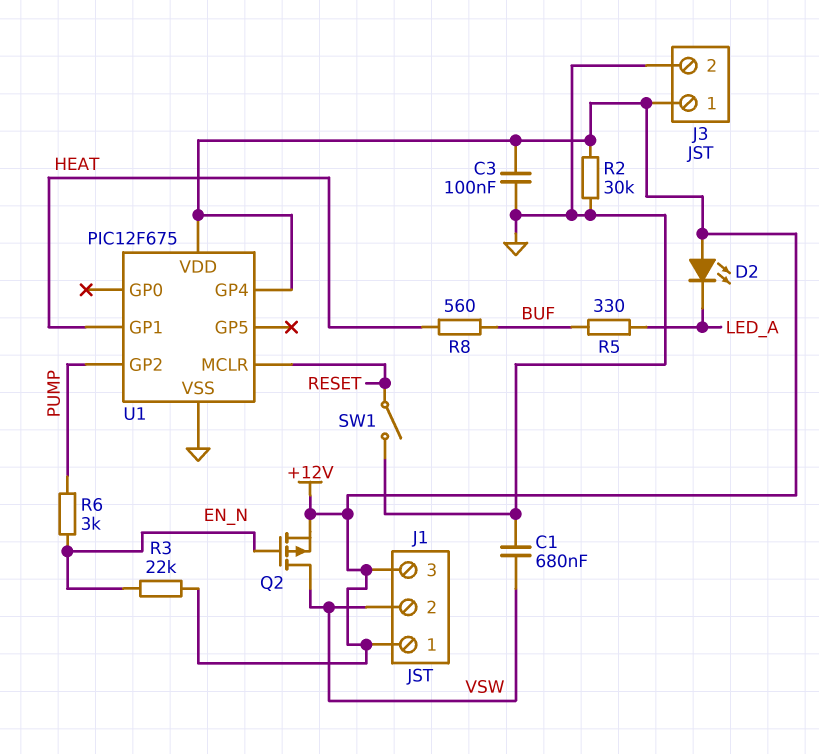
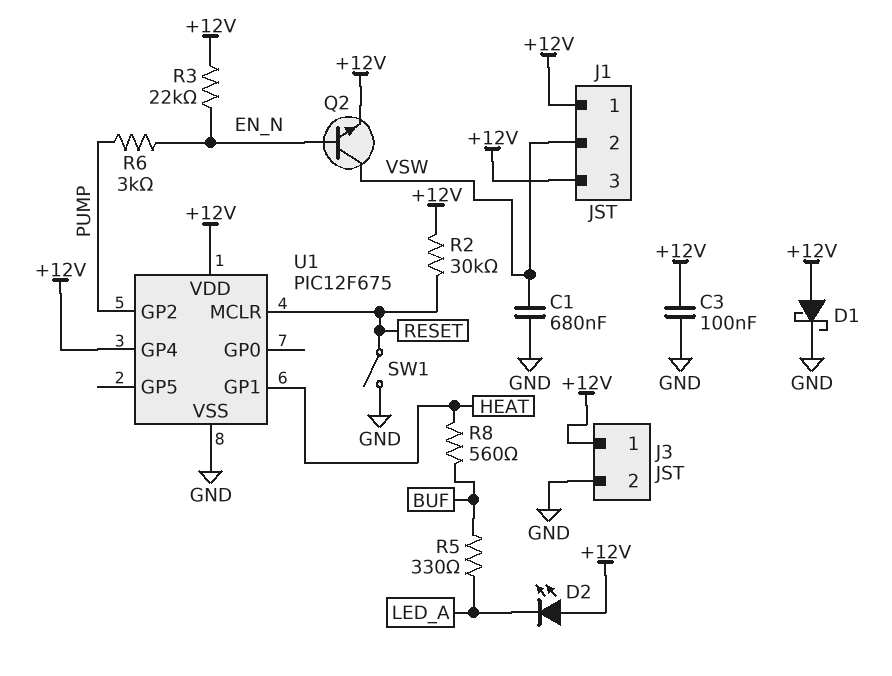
D1: none -> schottky (A +12V, K GND)
Q2: PMOS (G EN_N, D VSW, S +12V) -> NPN (B EN_N, C VSW, E +12V)
R2: 30k (+12V, GND) -> 30k (+12V, RESET)

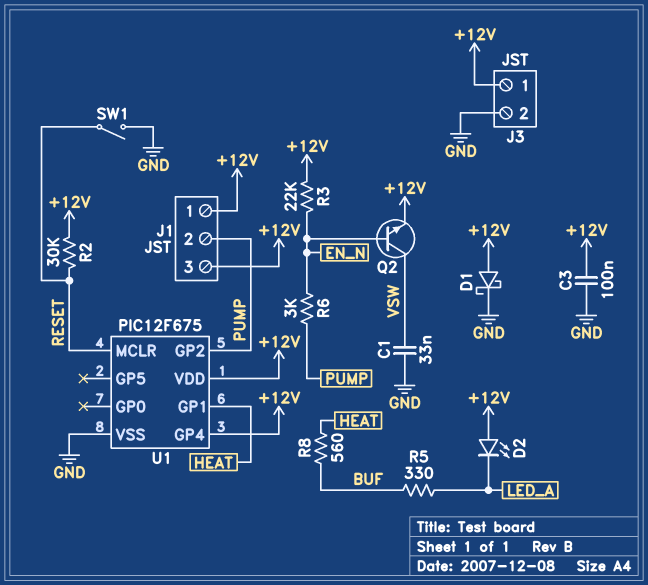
C1: 680nF (GND, VSW) -> 33nF (GND, VSW)
J1 pin 2: VSW -> PUMP

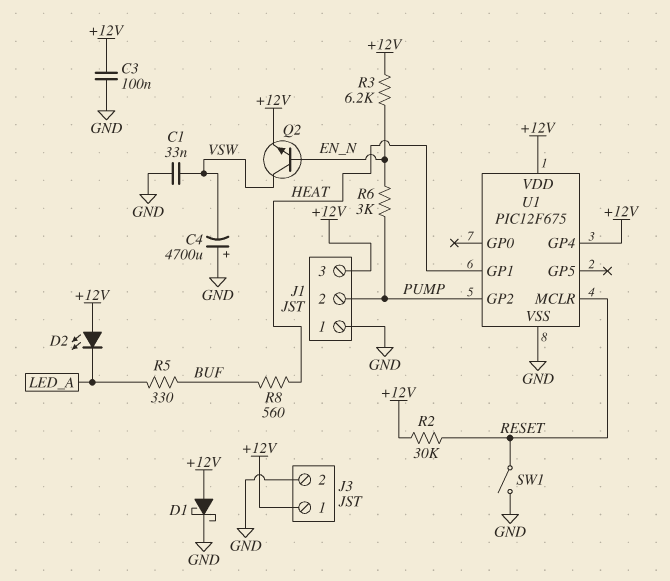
C4: none -> 4700uF (plus GND, minus VSW)
J1 pin 1: +12V -> GND
R3: 22k (+12V, EN_N) -> 6.2k (+12V, EN_N)

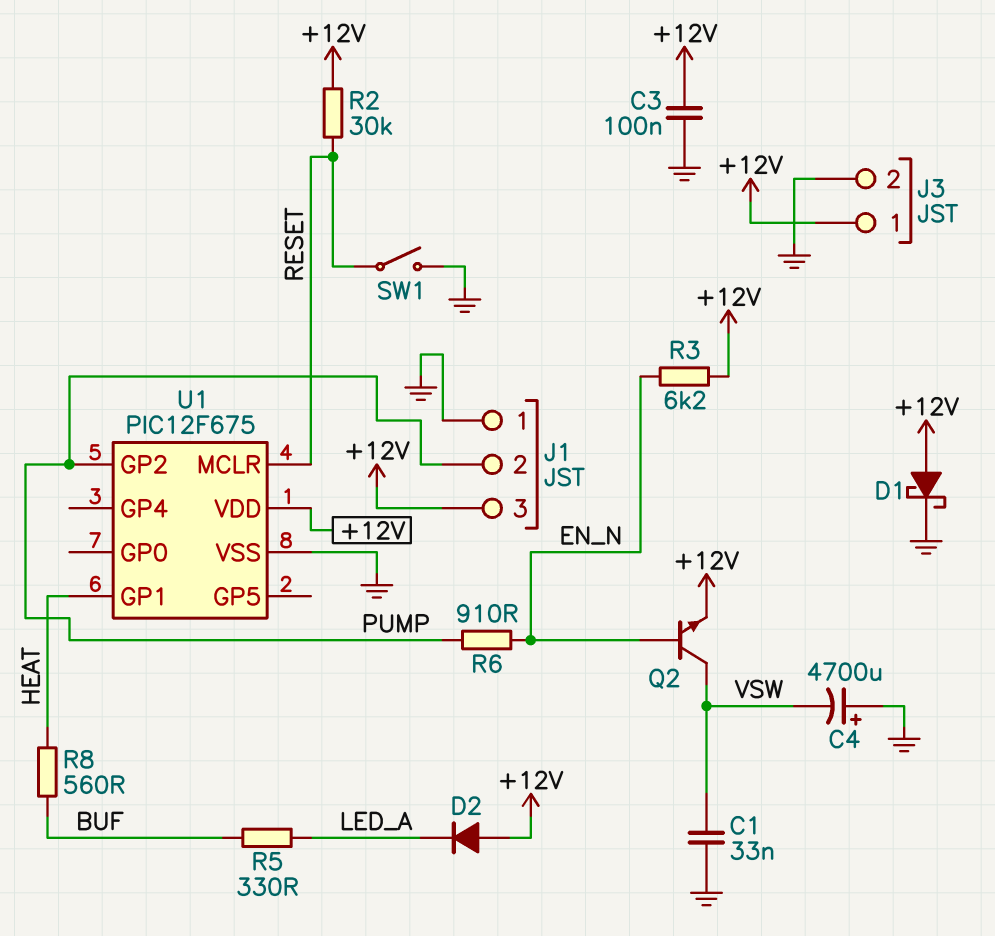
D2: LED (A +12V, K LED_A) -> diode (A +12V, K LED_A)
R6: 3k (EN_N, PUMP) -> 910 (EN_N, PUMP)
U1 pin GP4: +12V -> none

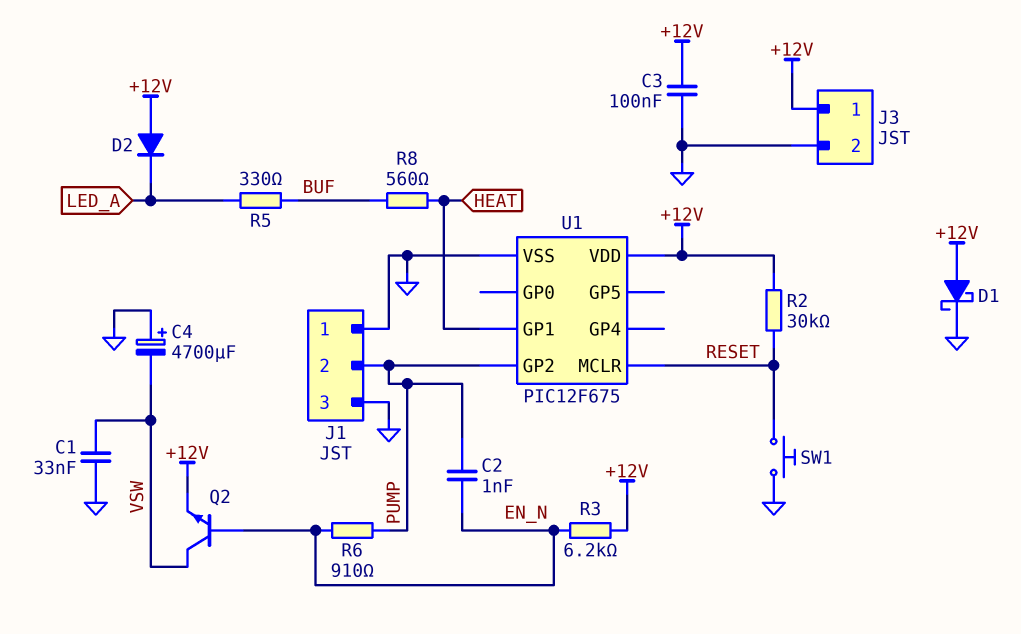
C2: none -> 1nF (EN_N, PUMP)
J1 pin 3: +12V -> GND
SW1: switch (GND, RESET) -> button (GND, RESET)

